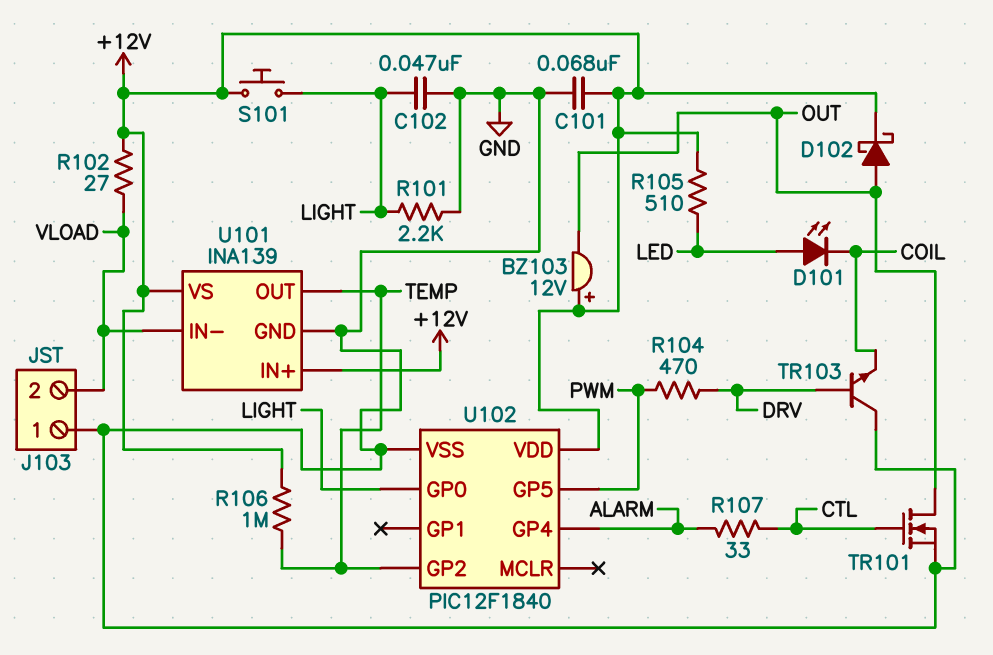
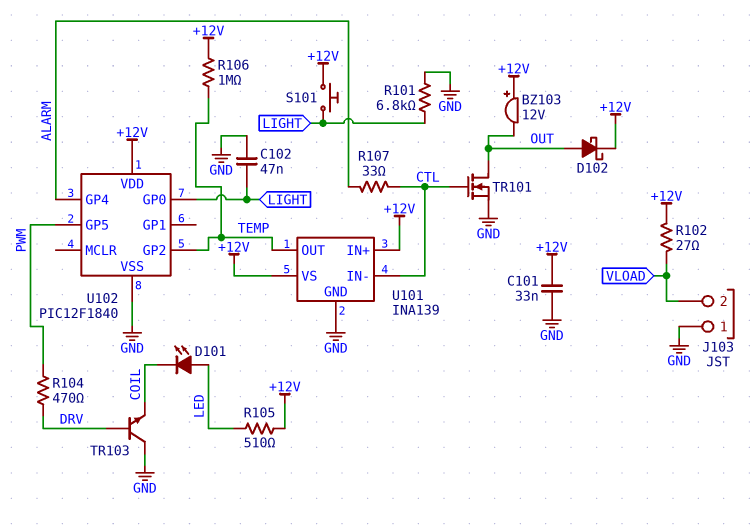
C101: 68nF (+12V, GND) -> 33nF (+12V, GND)
R101: 2.2k (GND, LIGHT) -> 6.8k (GND, LIGHT)
U101 pin IN-: VLOAD -> CTL

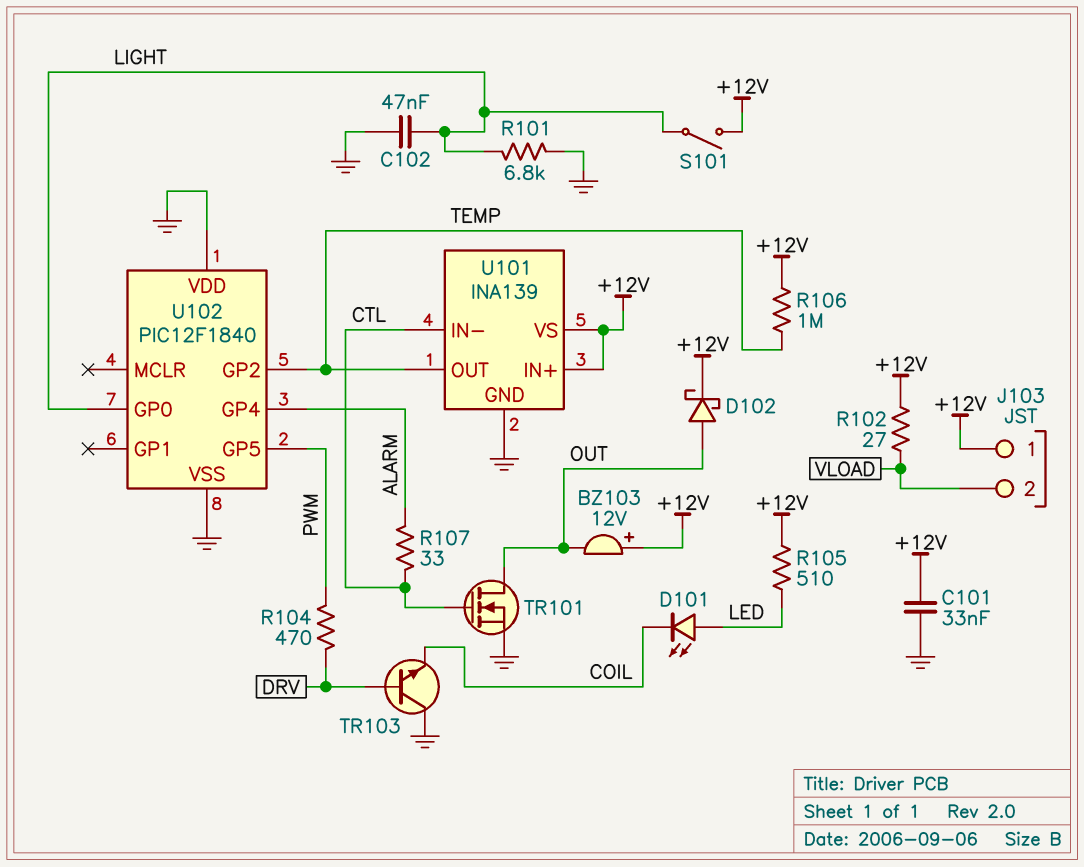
J103 pin 1: GND -> +12V
S101: button (+12V, LIGHT) -> switch (+12V, LIGHT)
U102 pin VDD: +12V -> GND

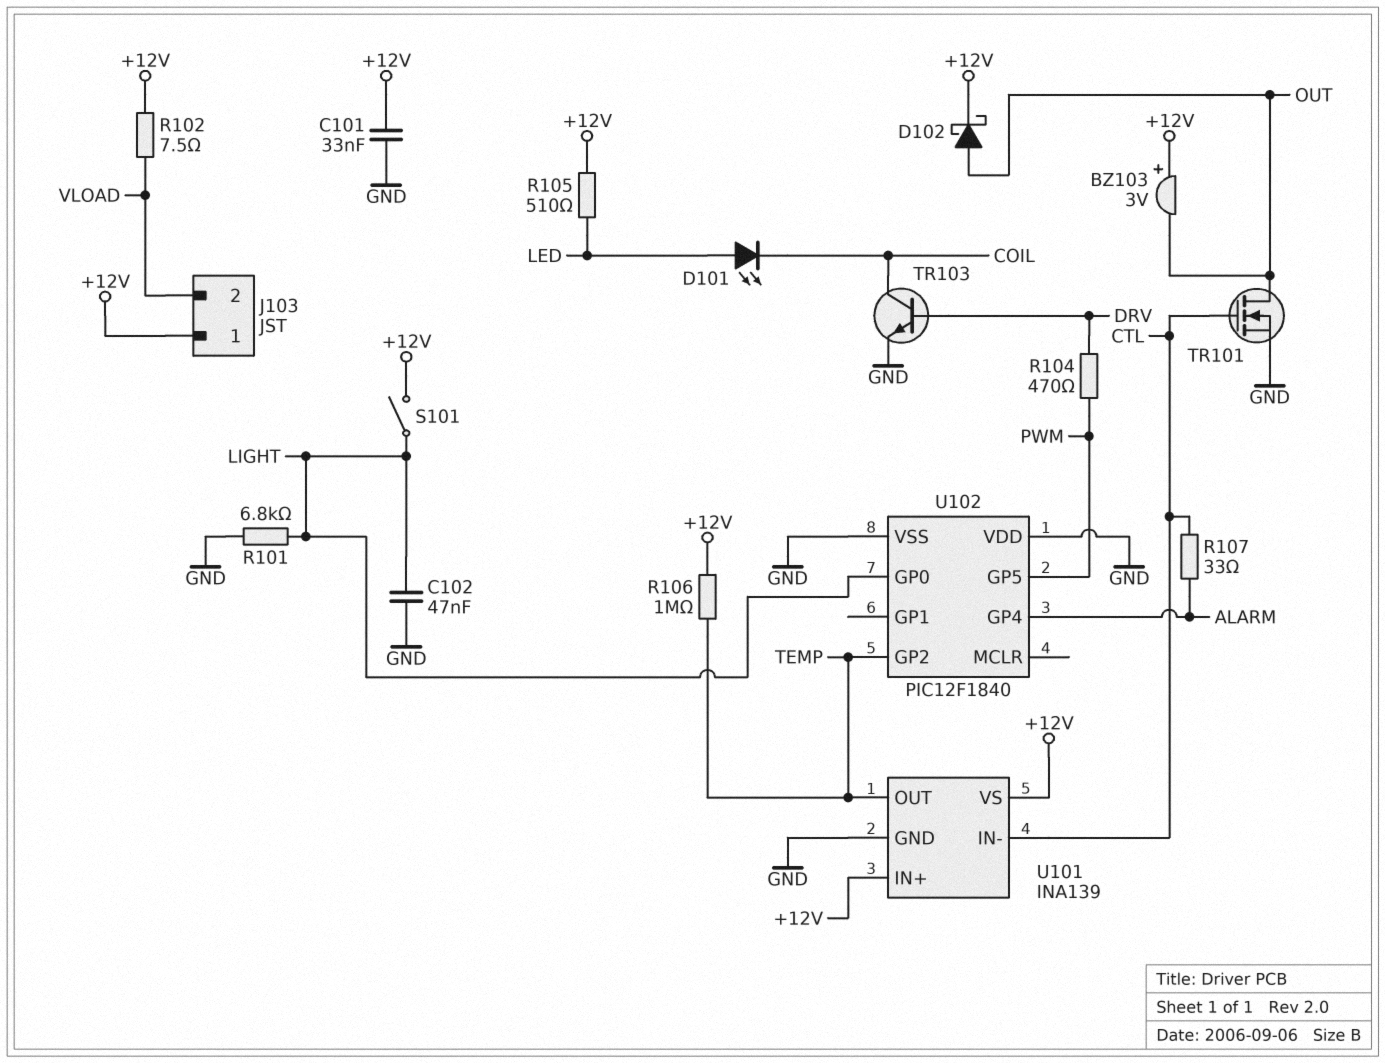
BZ103: buzzer 12V (plus +12V, minus OUT) -> buzzer 3V (plus +12V, minus OUT)
R102: 27 (+12V, VLOAD) -> 7.5 (+12V, VLOAD)
TR103: NPN (B DRV, C GND, E COIL) -> NPN (B DRV, C COIL, E GND)

